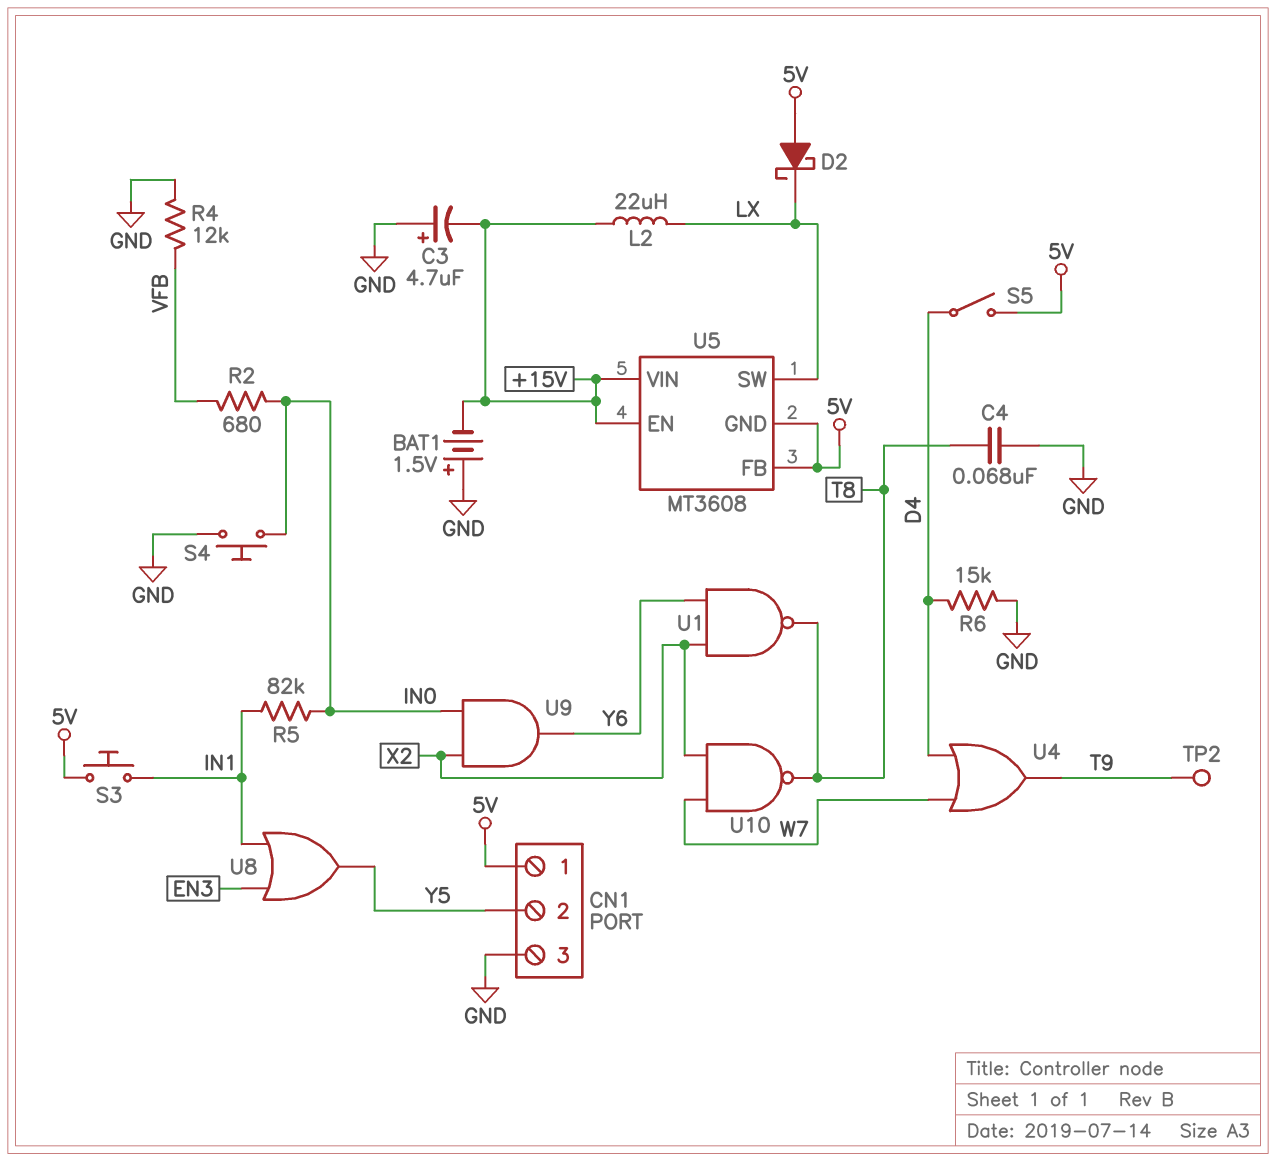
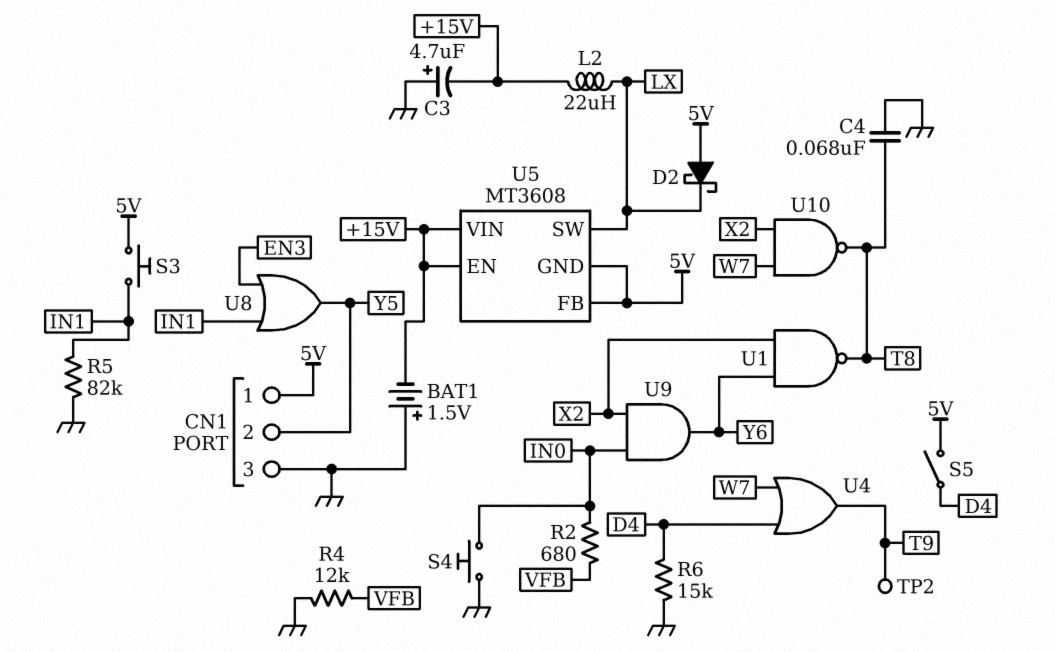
R5: 82k (IN0, IN1) -> 82k (GND, IN1)

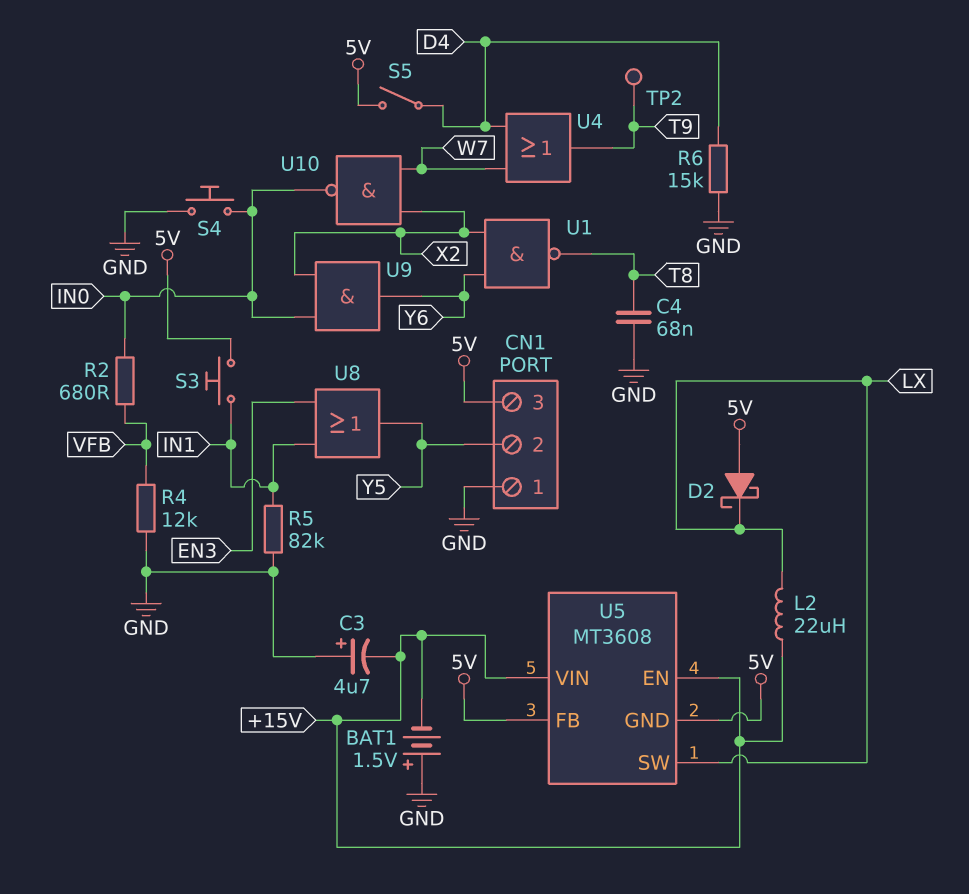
CN1 pin 1: 5V -> GND
CN1 pin 3: GND -> 5V
U10: NAND (in W7, in X2, out T8) -> NAND (in W7, in X2, out IN0)

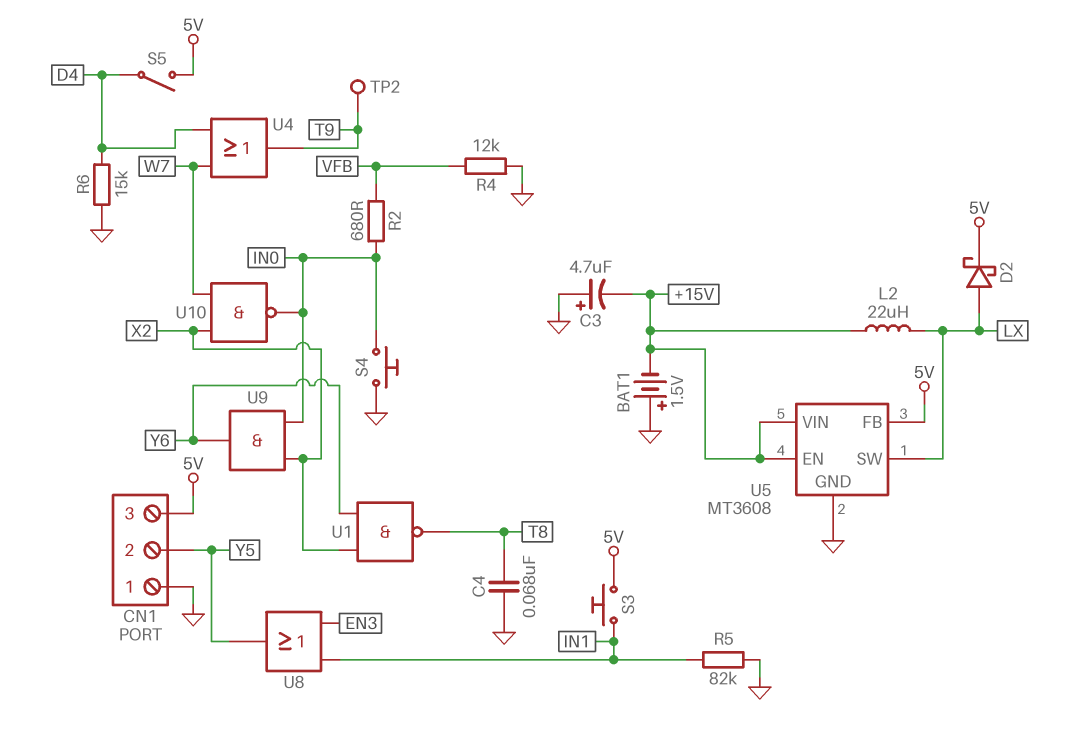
D2: schottky (A 5V, K LX) -> schottky (A LX, K 5V)
U5 pin GND: 5V -> GND

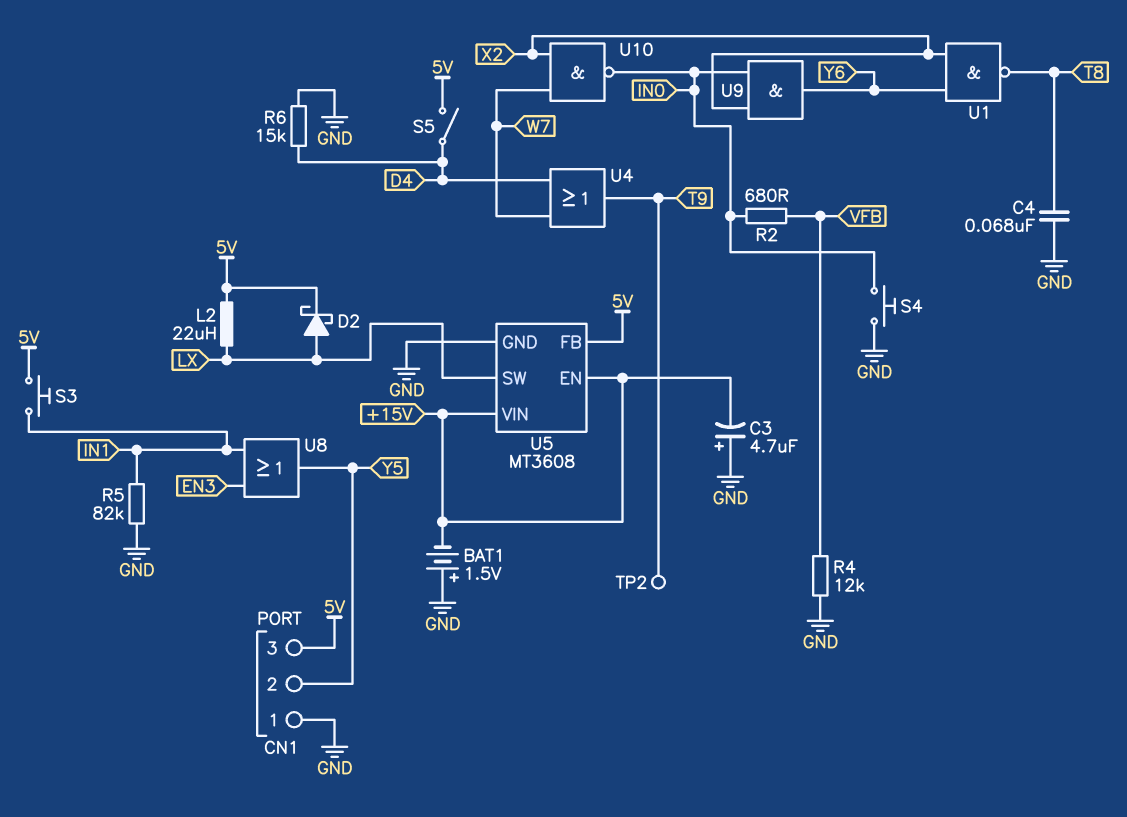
L2: 22uH (+15V, LX) -> 22uH (5V, LX)

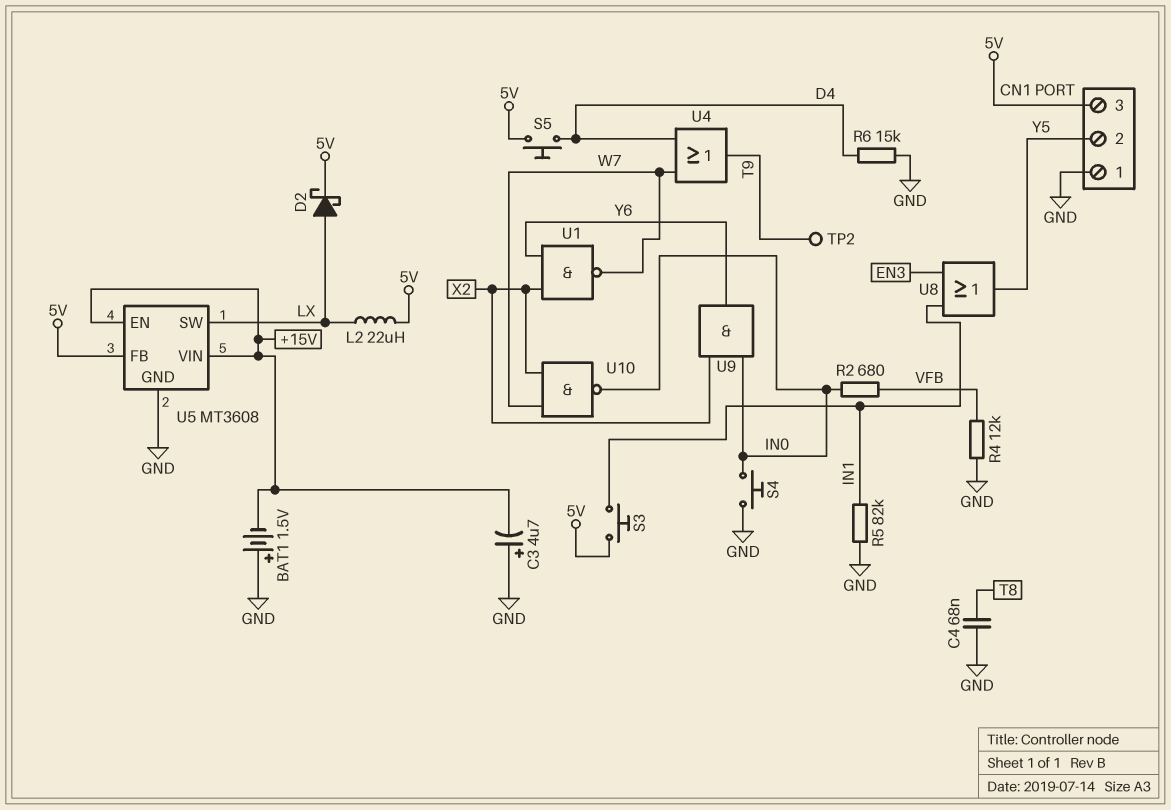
S5: switch (5V, D4) -> button (5V, D4)
U1: NAND (in X2, in Y6, out T8) -> NAND (in X2, in Y6, out W7)

